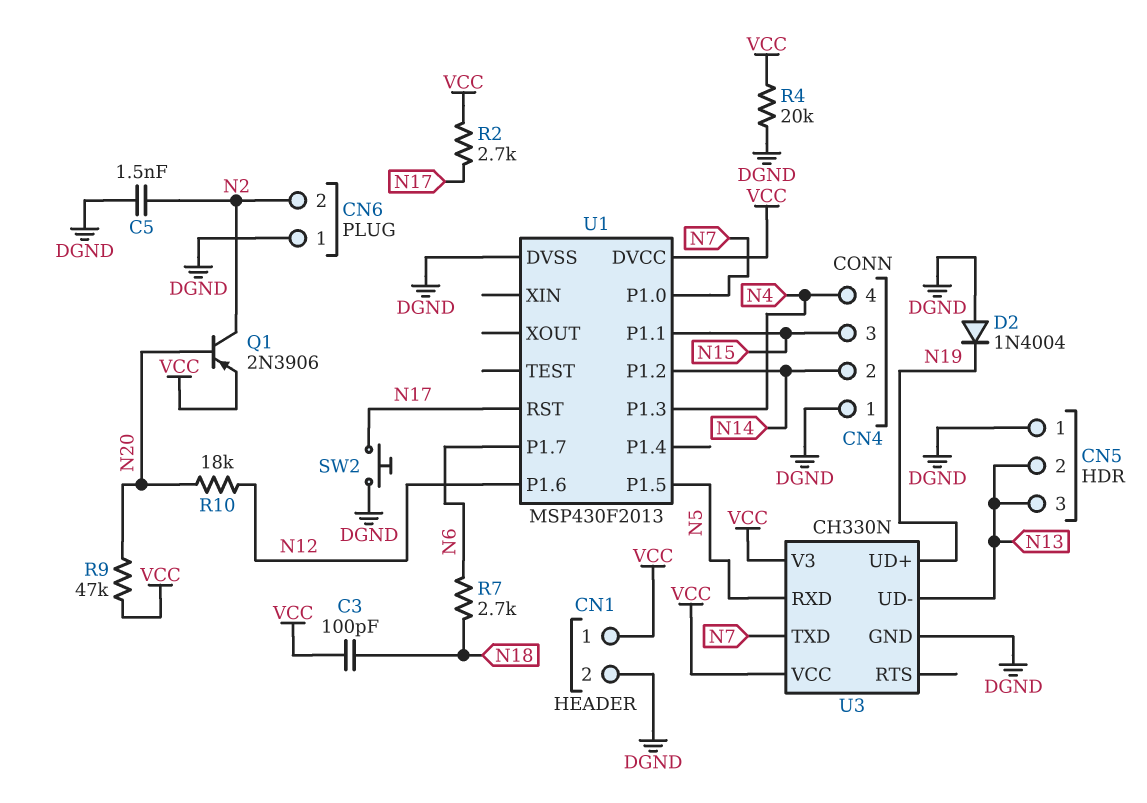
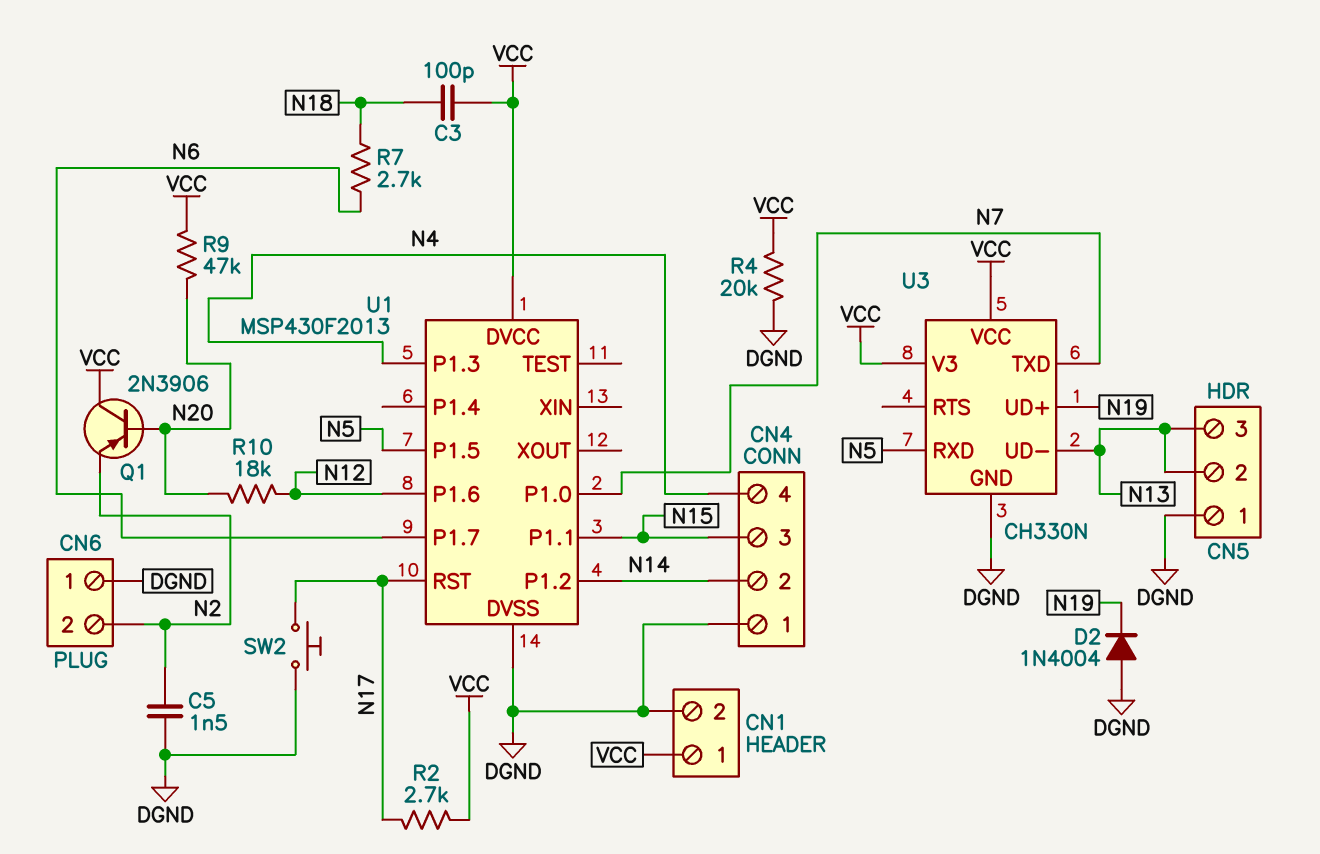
Q1: PNP 2N3906 (B N20, C N2, E VCC) -> PNP 2N3906 (B N20, C VCC, E N2)

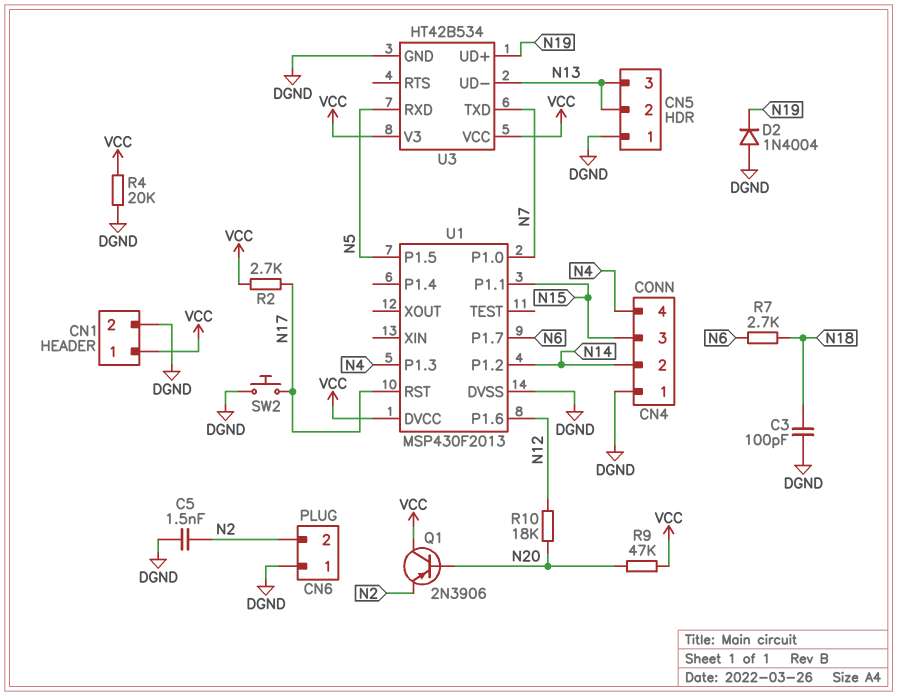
C3: 100pF (N18, VCC) -> 100pF (DGND, N18)
U3: CH330N -> HT42B534

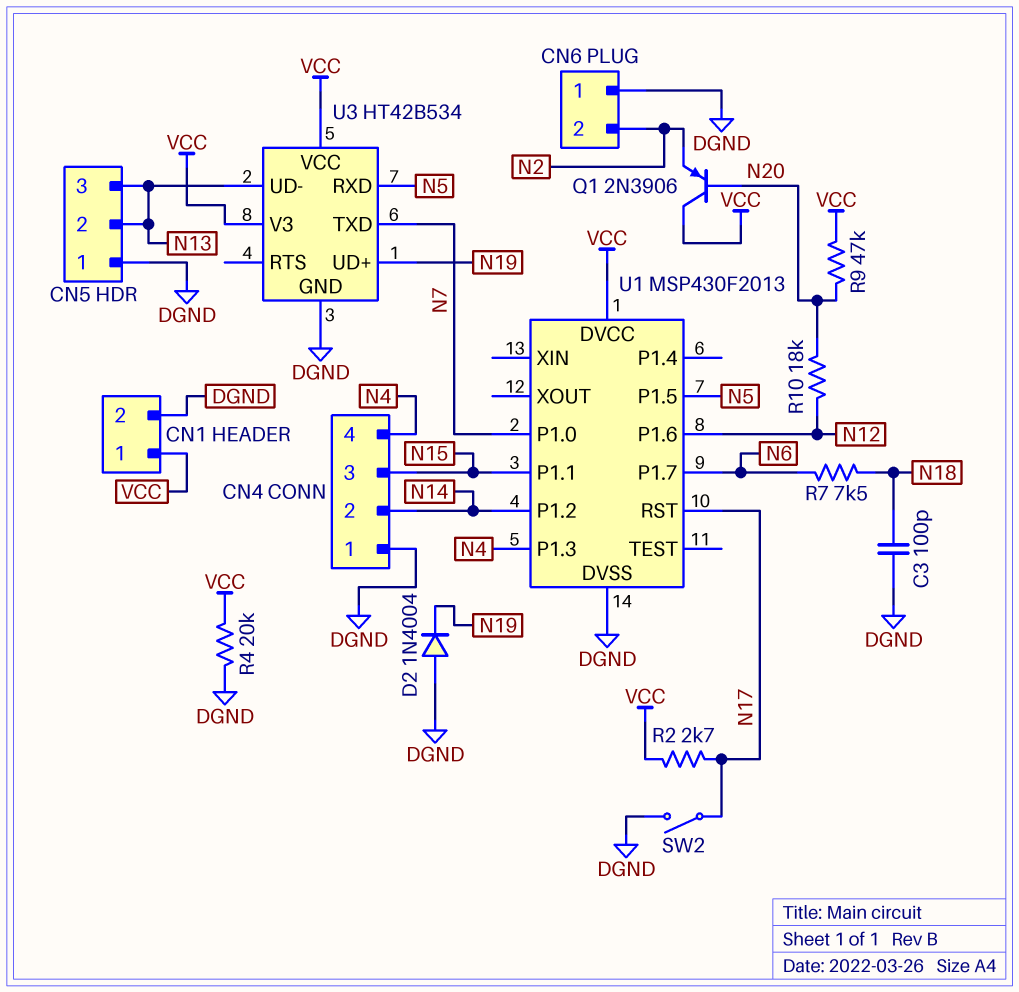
C5: 1.5nF (DGND, N2) -> none
R7: 2.7k (N6, N18) -> 7.5k (N6, N18)
SW2: button (DGND, N17) -> switch (DGND, N17)

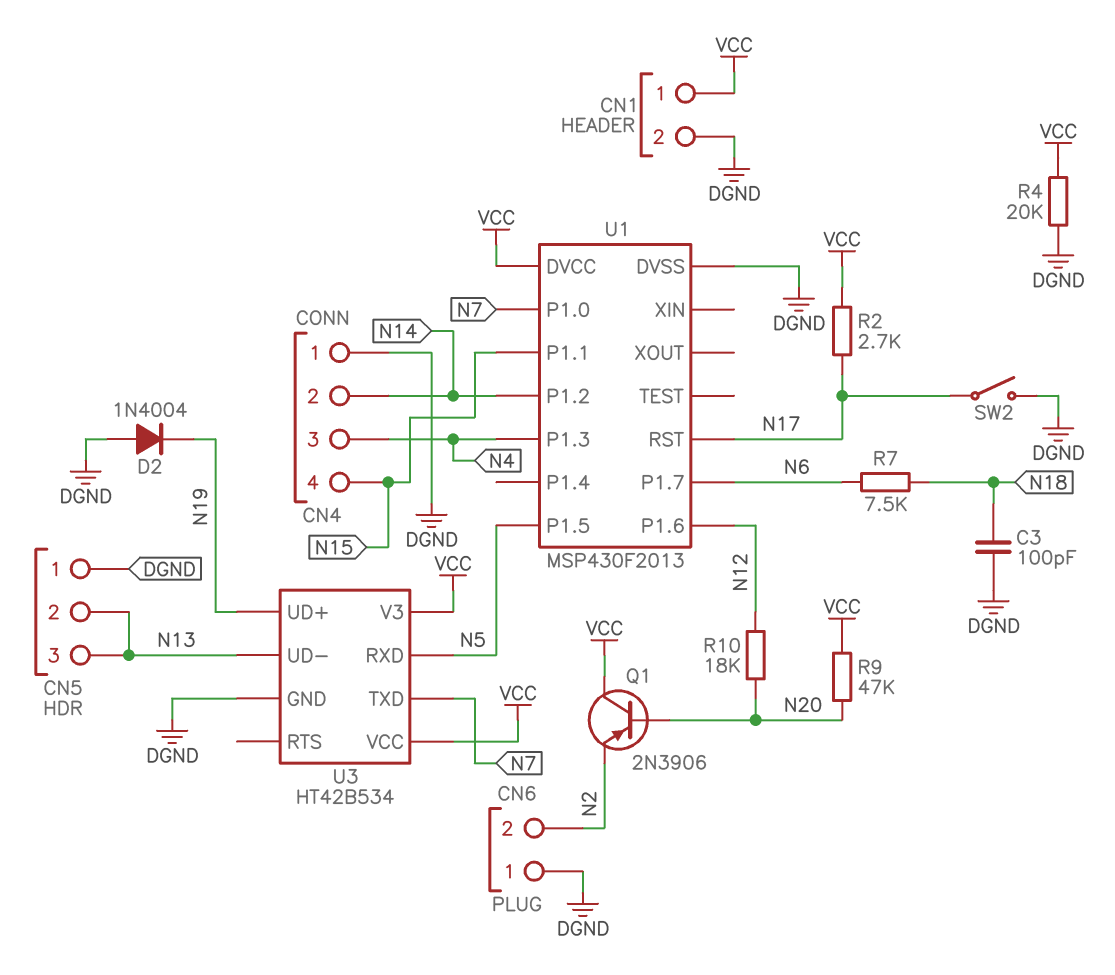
CN4 pin 3: N15 -> N4
CN4 pin 4: N4 -> N15

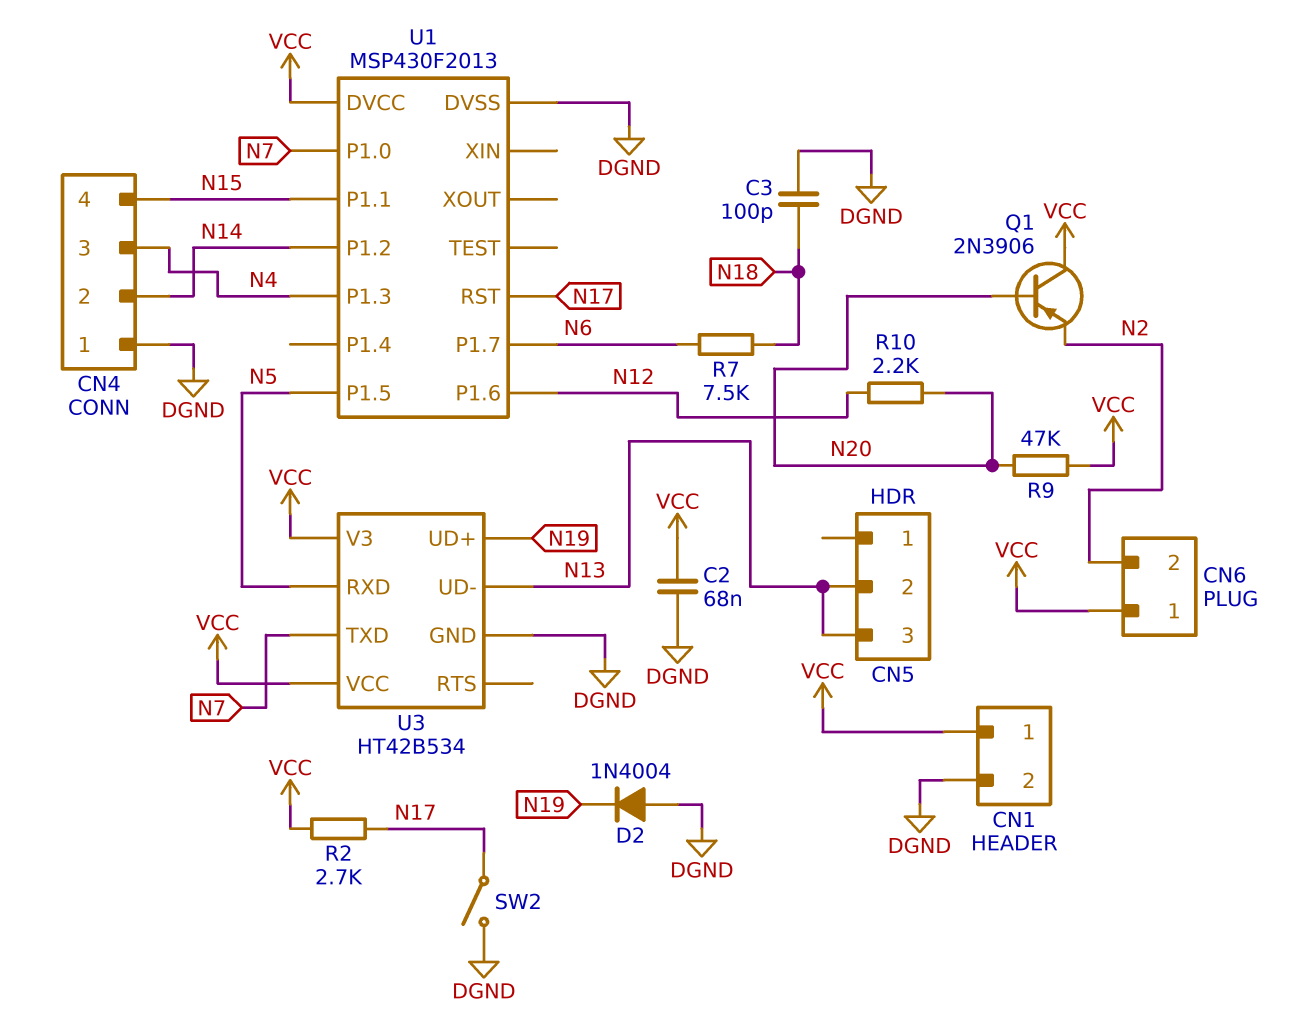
C2: none -> 68nF (DGND, VCC)
CN5 pin 1: DGND -> none
CN6 pin 1: DGND -> VCC
R4: 20k (DGND, VCC) -> none
R10: 18k (N12, N20) -> 2.2k (N12, N20)

